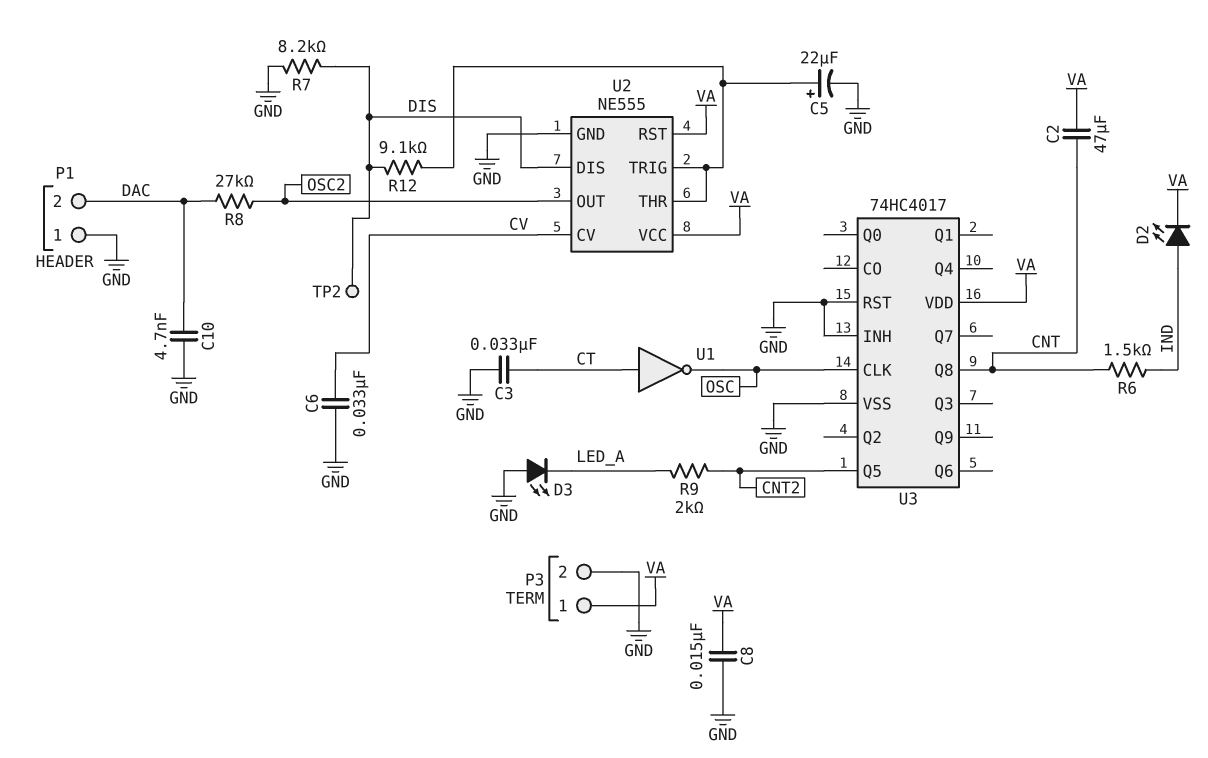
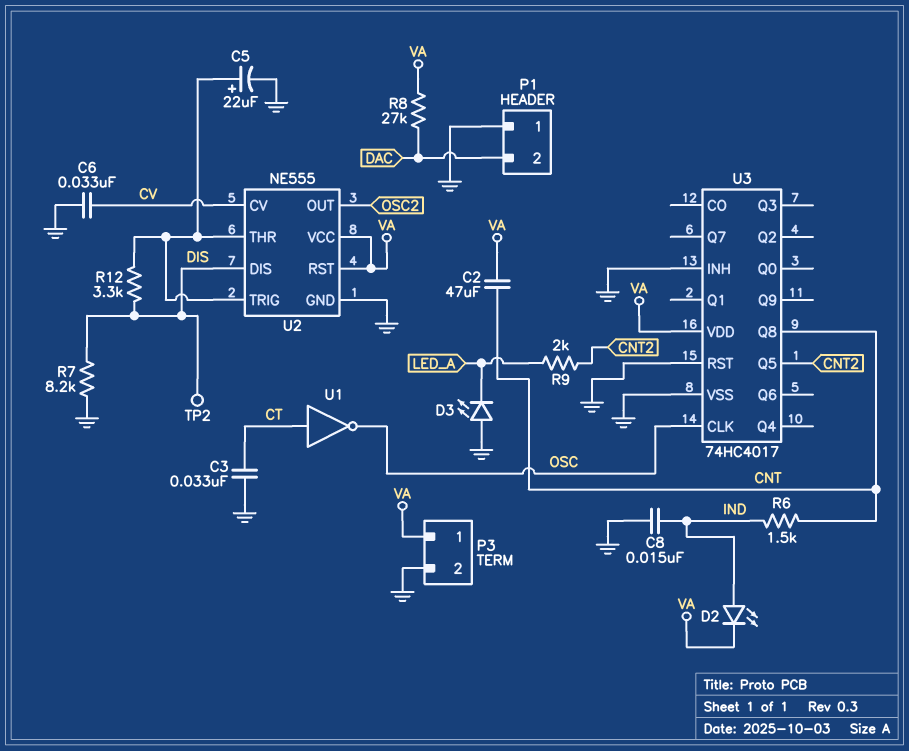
C8: 15nF (GND, VA) -> 15nF (GND, IND)
C10: 4.7nF (DAC, GND) -> none
R8: 27k (DAC, OSC2) -> 27k (DAC, VA)
R12: 9.1k (DIS, U2/THR) -> 3.3k (DIS, U2/THR)

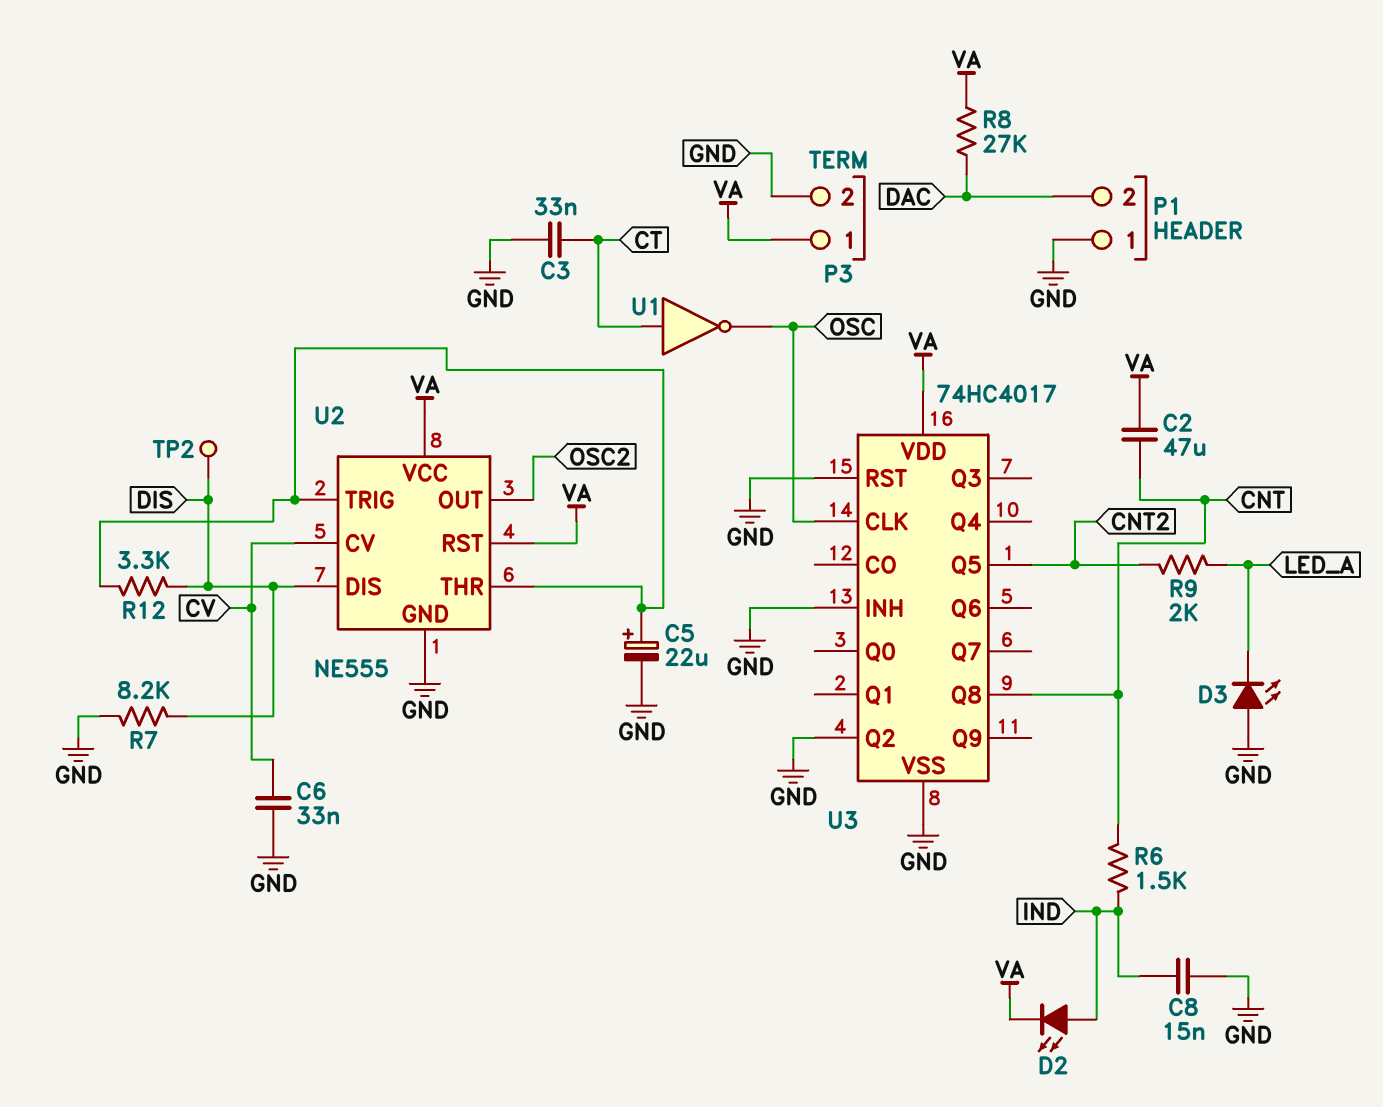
U3 pin Q2: none -> GND

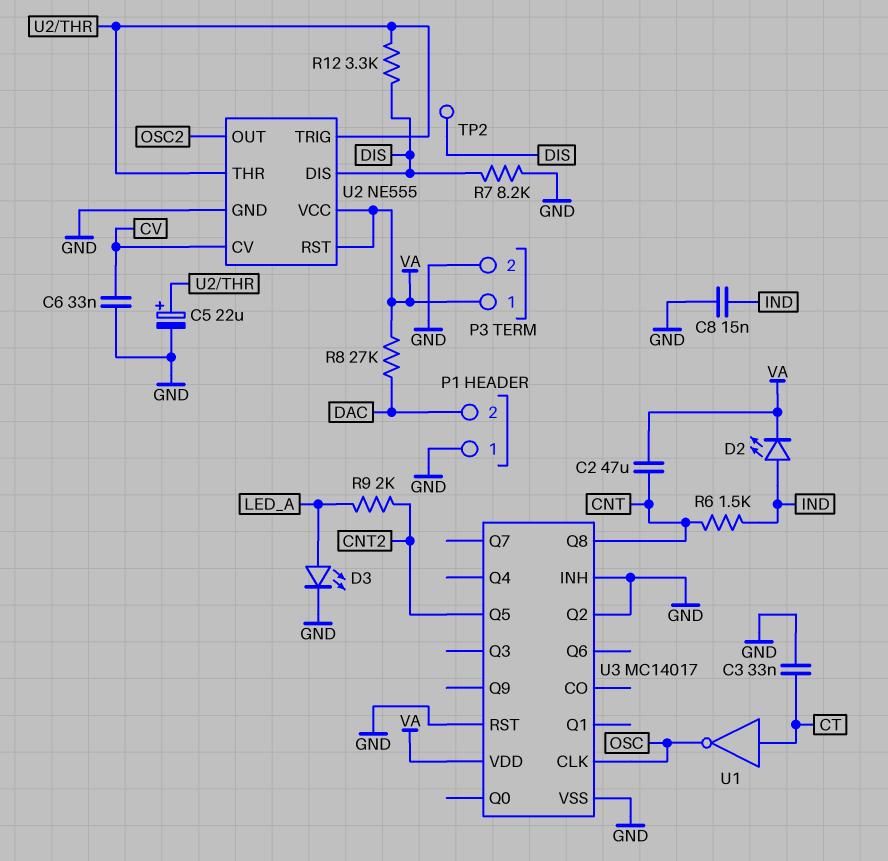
D3: LED (A GND, K LED_A) -> LED (A LED_A, K GND)
U3: 74HC4017 -> MC14017

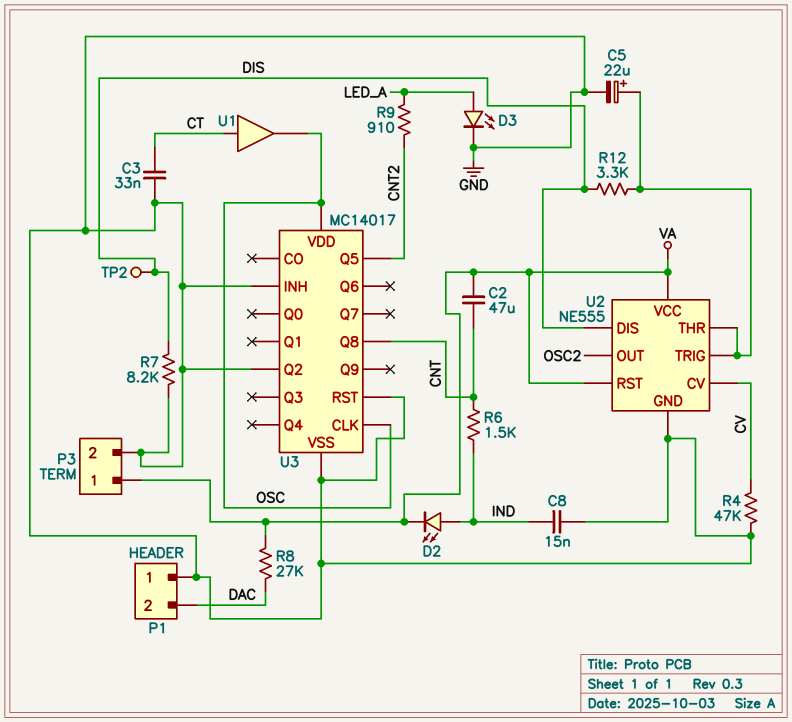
C6: 33nF (CV, GND) -> none
R4: none -> 47k (CV, GND)
R9: 2k (CNT2, LED_A) -> 910 (CNT2, LED_A)
U1: NOT (in CT, out OSC) -> buffer (in CT, out OSC)
U3 pin VDD: VA -> OSC

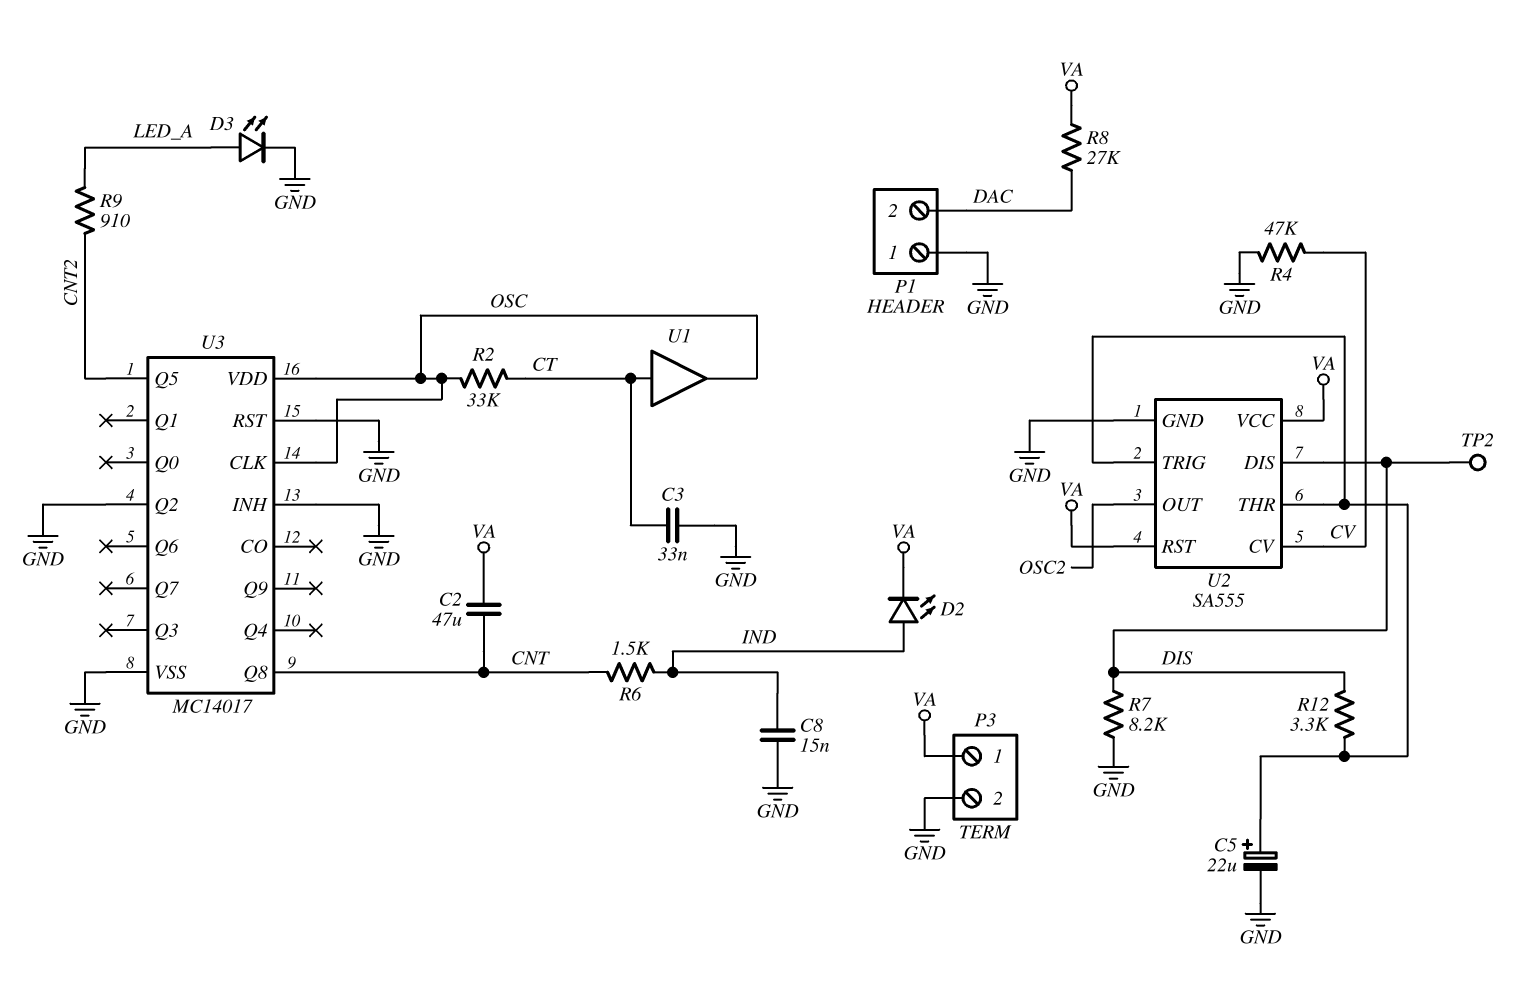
R2: none -> 33k (CT, OSC)
U2: NE555 -> SA555

